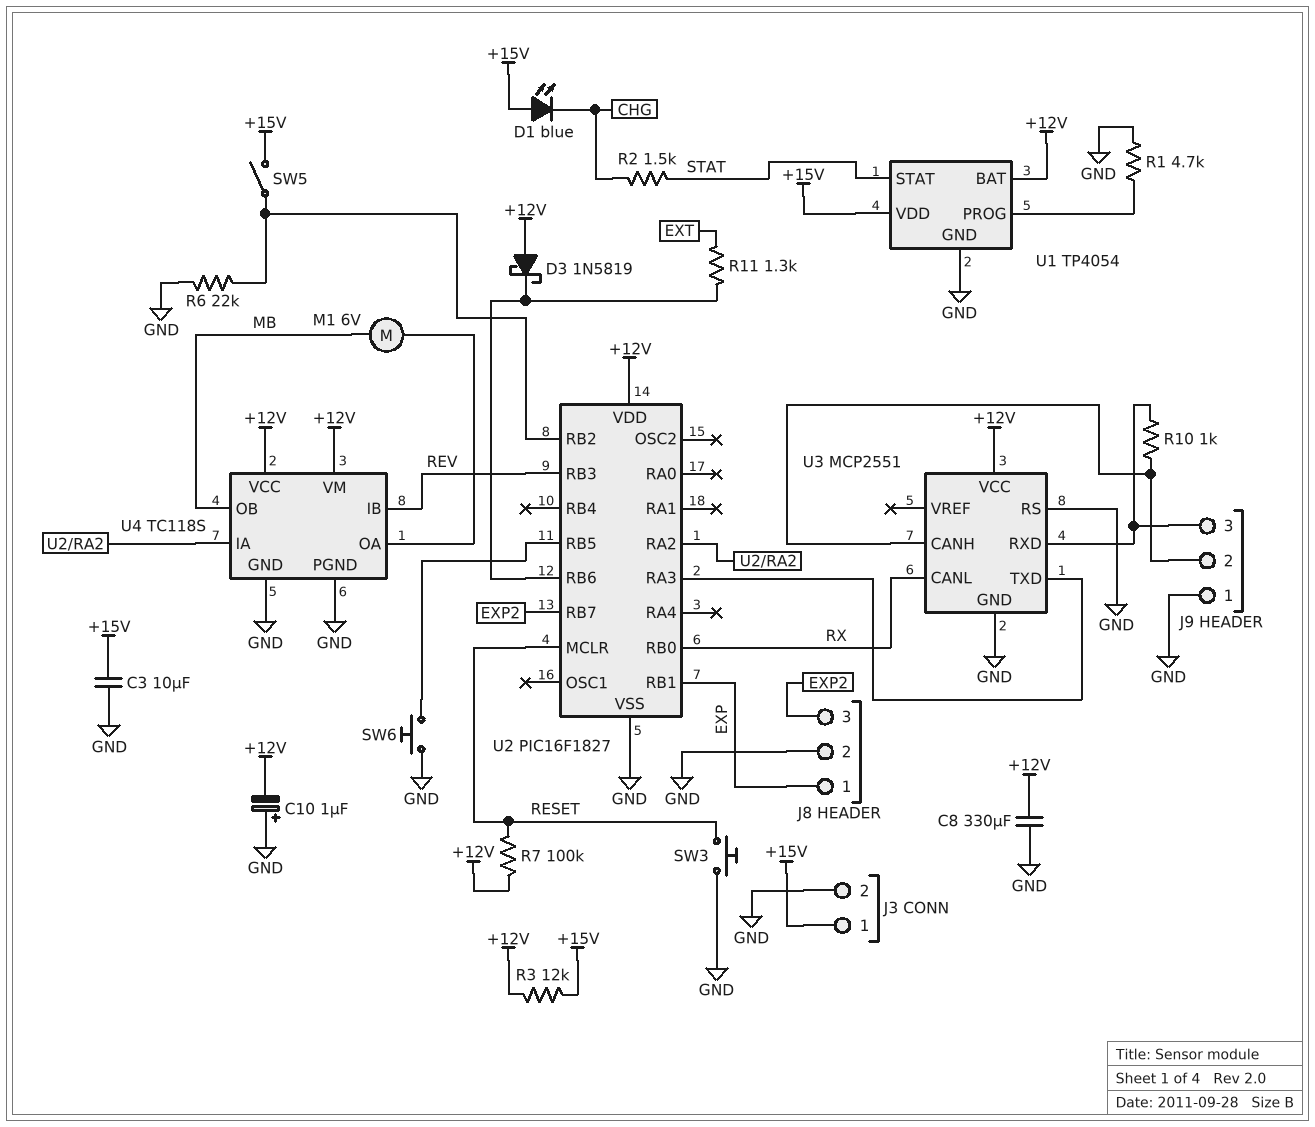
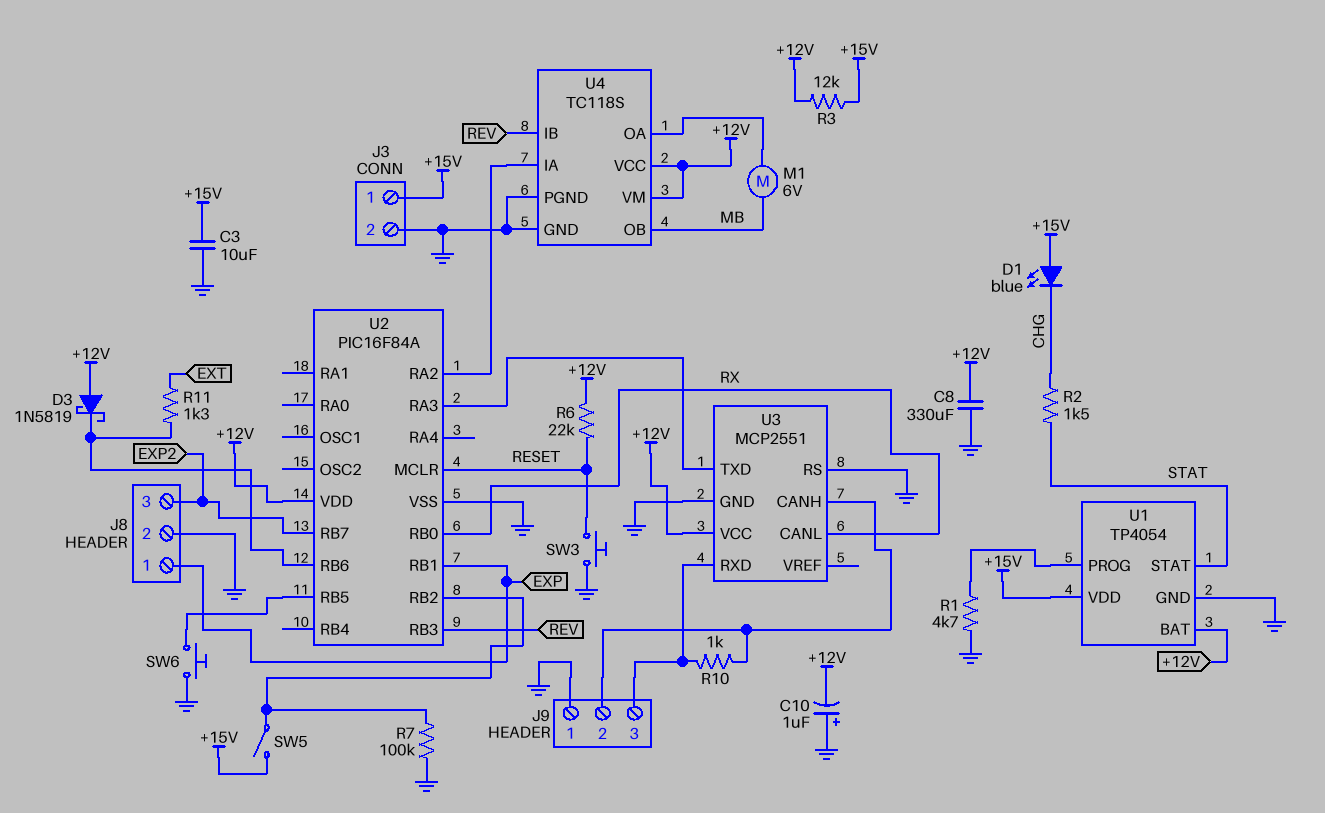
R6: 22k (GND, U2/RB2) -> 22k (+12V, RESET)
R7: 100k (+12V, RESET) -> 100k (GND, U2/RB2)
U2: PIC16F1827 -> PIC16F84A

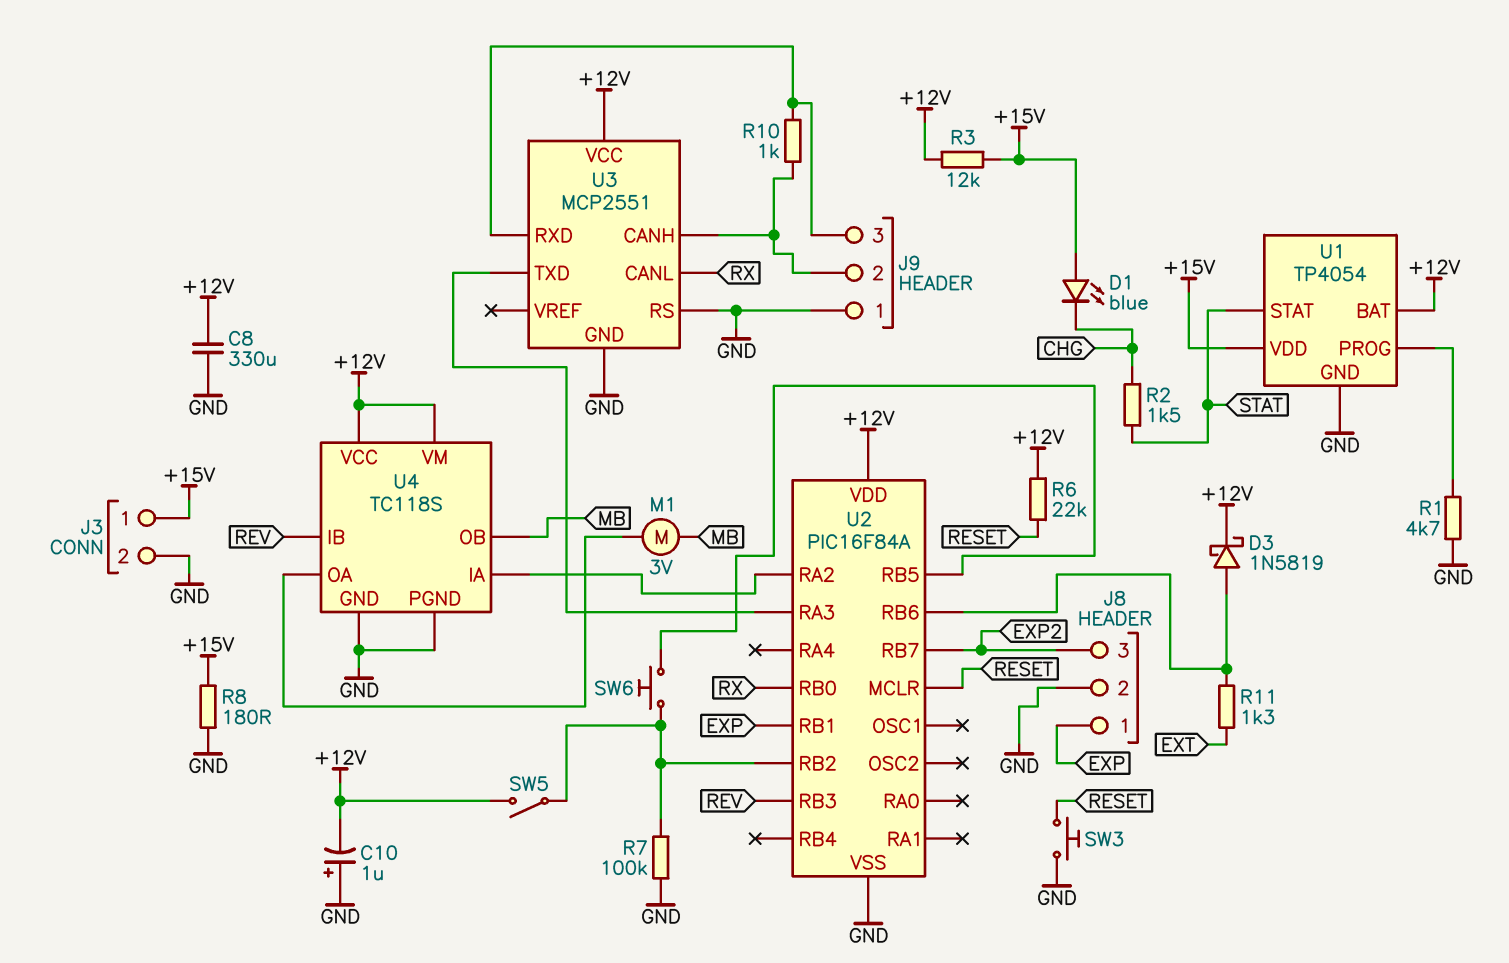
C3: 10uF (+15V, GND) -> none
D3: schottky 1N5819 (A +12V, K U2/RB6) -> schottky 1N5819 (A U2/RB6, K +12V)
M1: motor 6V (MB, U4/OA) -> motor 3V (MB, U4/OA)
R8: none -> 180 (+15V, GND)
SW5: switch (+15V, U2/RB2) -> switch (+12V, U2/RB2)
SW6: button (GND, U2/RB5) -> button (U2/RB2, U2/RB5)

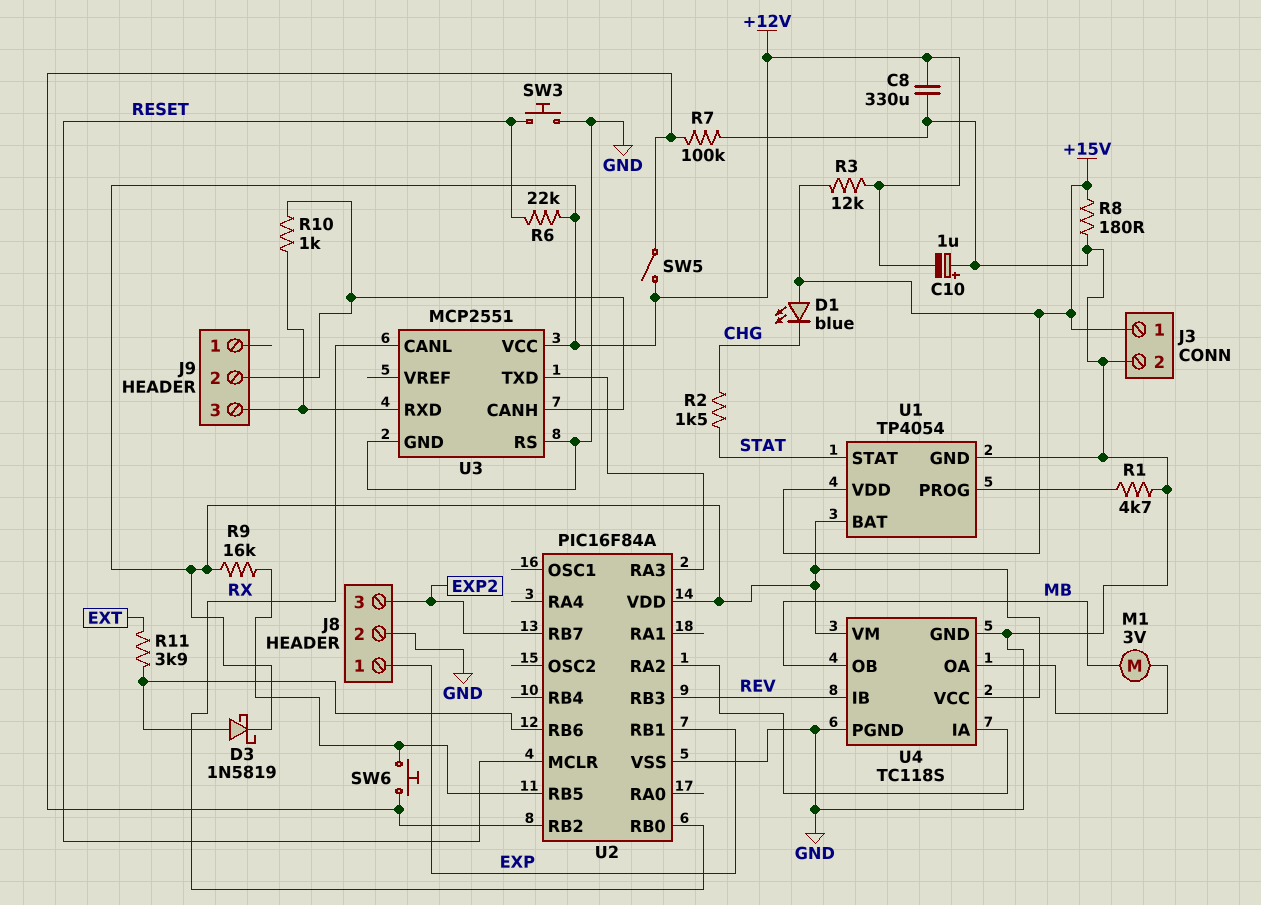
J9 pin 1: GND -> none
R9: none -> 16k (+12V, U2/RB5)
R11: 1.3k (EXT, U2/RB6) -> 3.9k (EXT, U2/RB6)

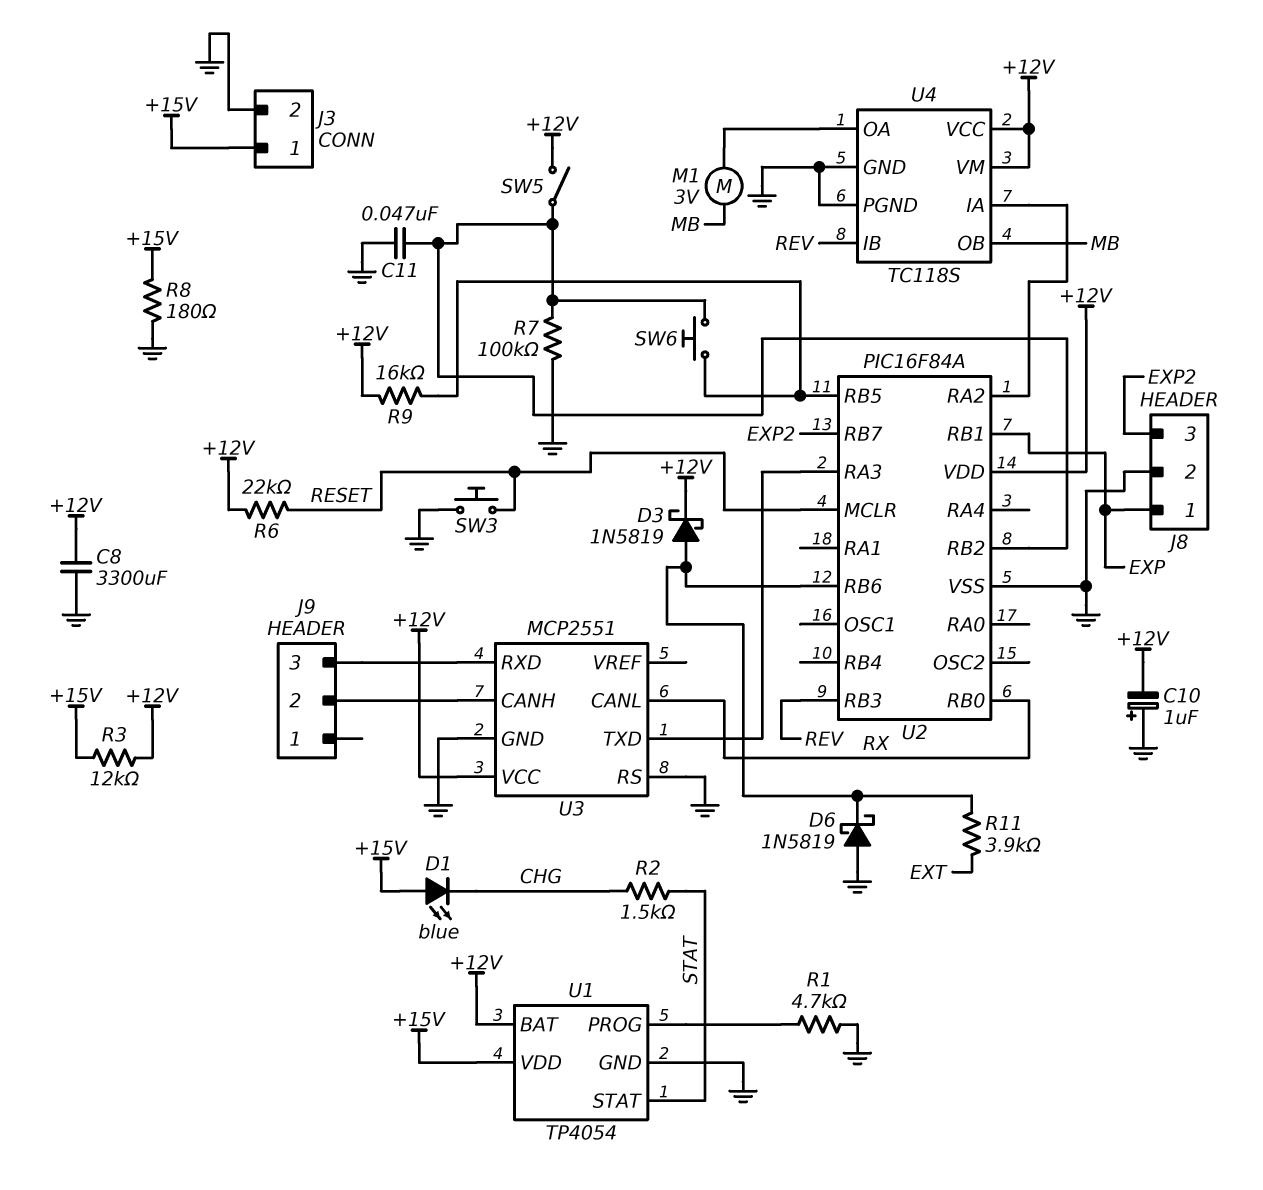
C8: 330uF (+12V, GND) -> 3300uF (+12V, GND)
C11: none -> 47nF (GND, U2/RB2)
D6: none -> schottky 1N5819 (A GND, K U2/RB6)
R10: 1k (J9/2, J9/3) -> none

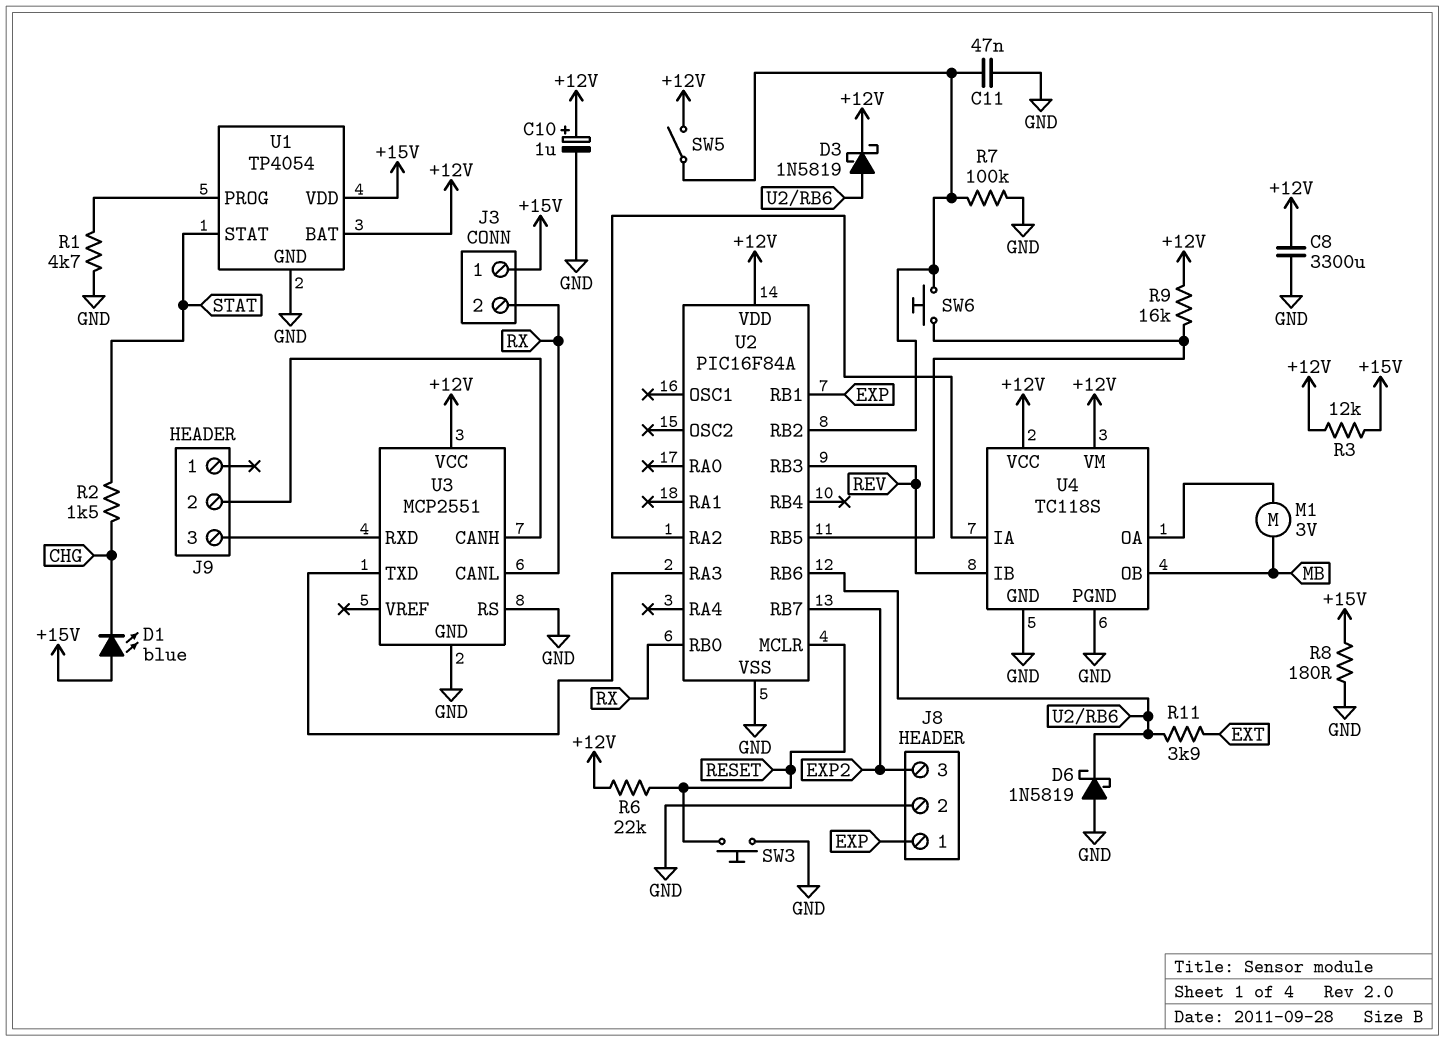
C10: 1uF (plus GND, minus +12V) -> 1uF (plus +12V, minus GND)
J3 pin 2: GND -> RX

